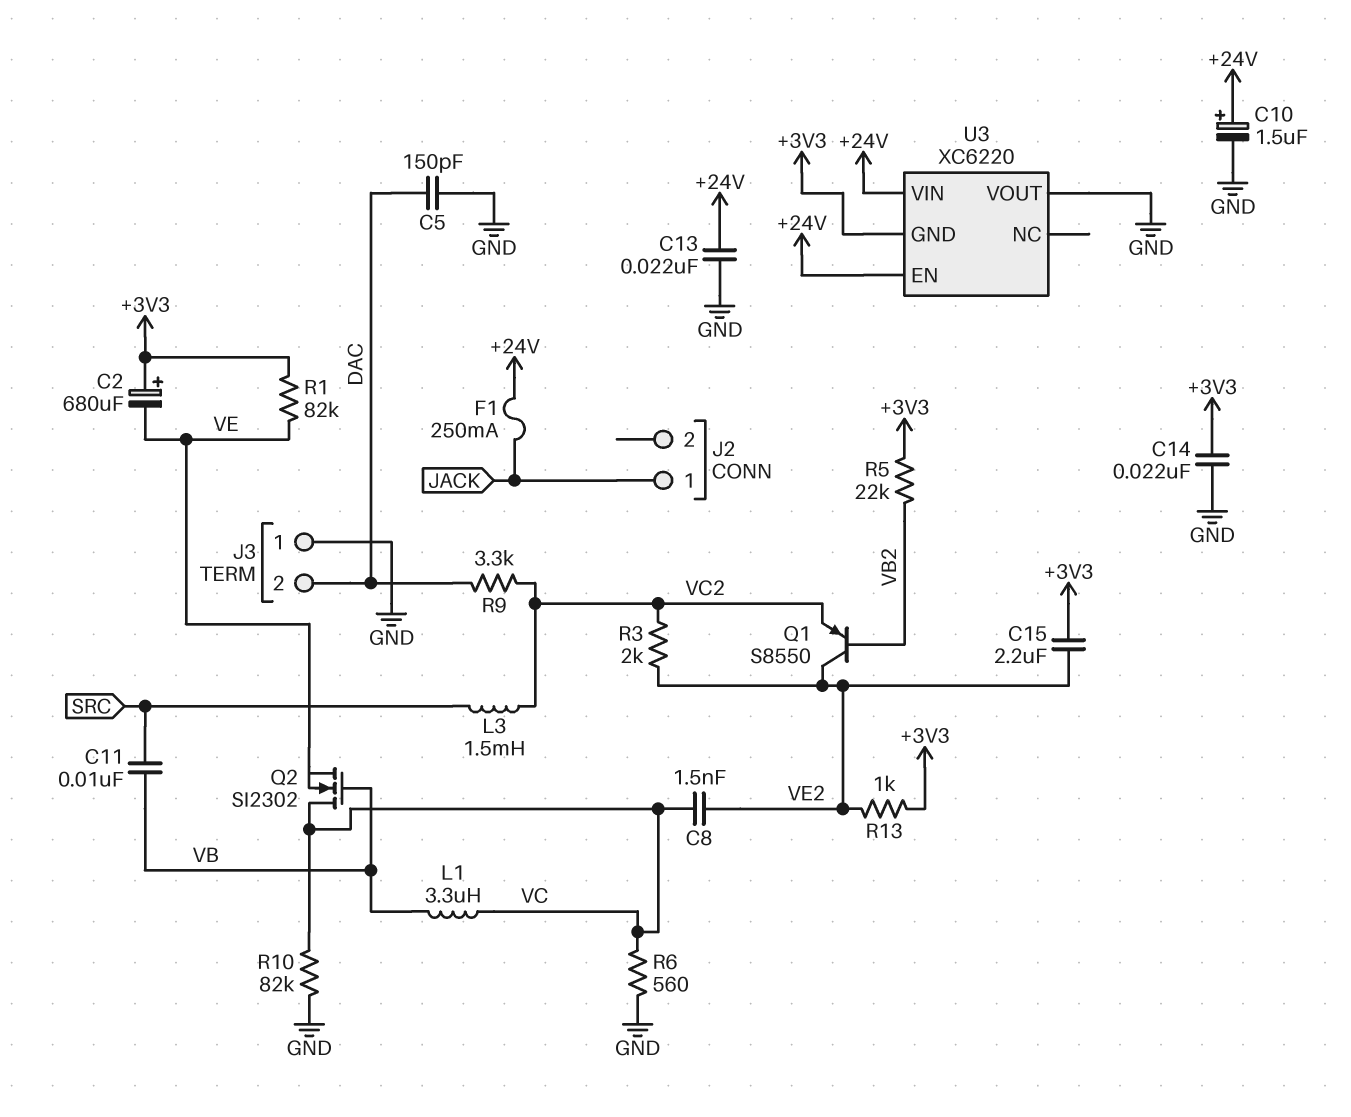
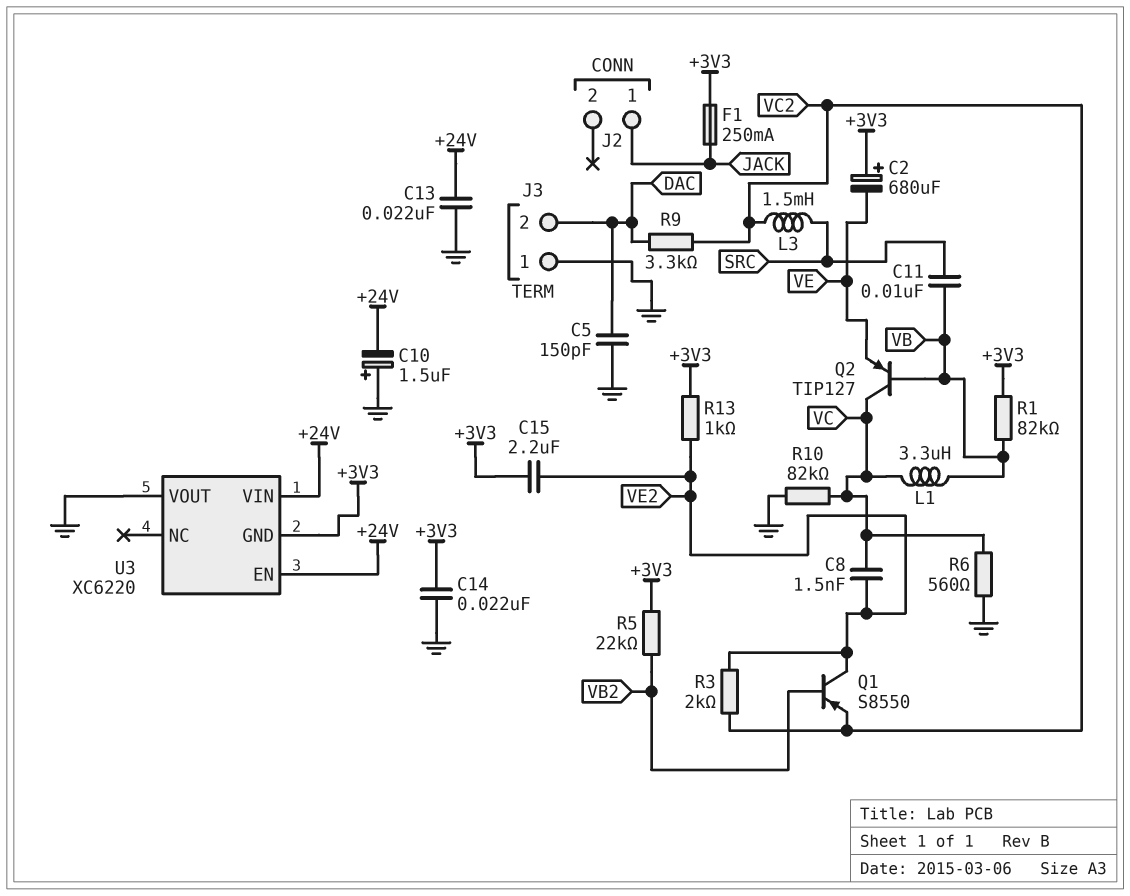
C10: 1.5uF (plus +24V, minus GND) -> 1.5uF (plus GND, minus +24V)
F1: 250mA (+24V, JACK) -> 250mA (+3V3, JACK)
Q2: NMOS SI2302 (G VB, D VC, S VE) -> PNP TIP127 (B VB, C VC, E VE)
R1: 82k (+3V3, VE) -> 82k (+3V3, VB)

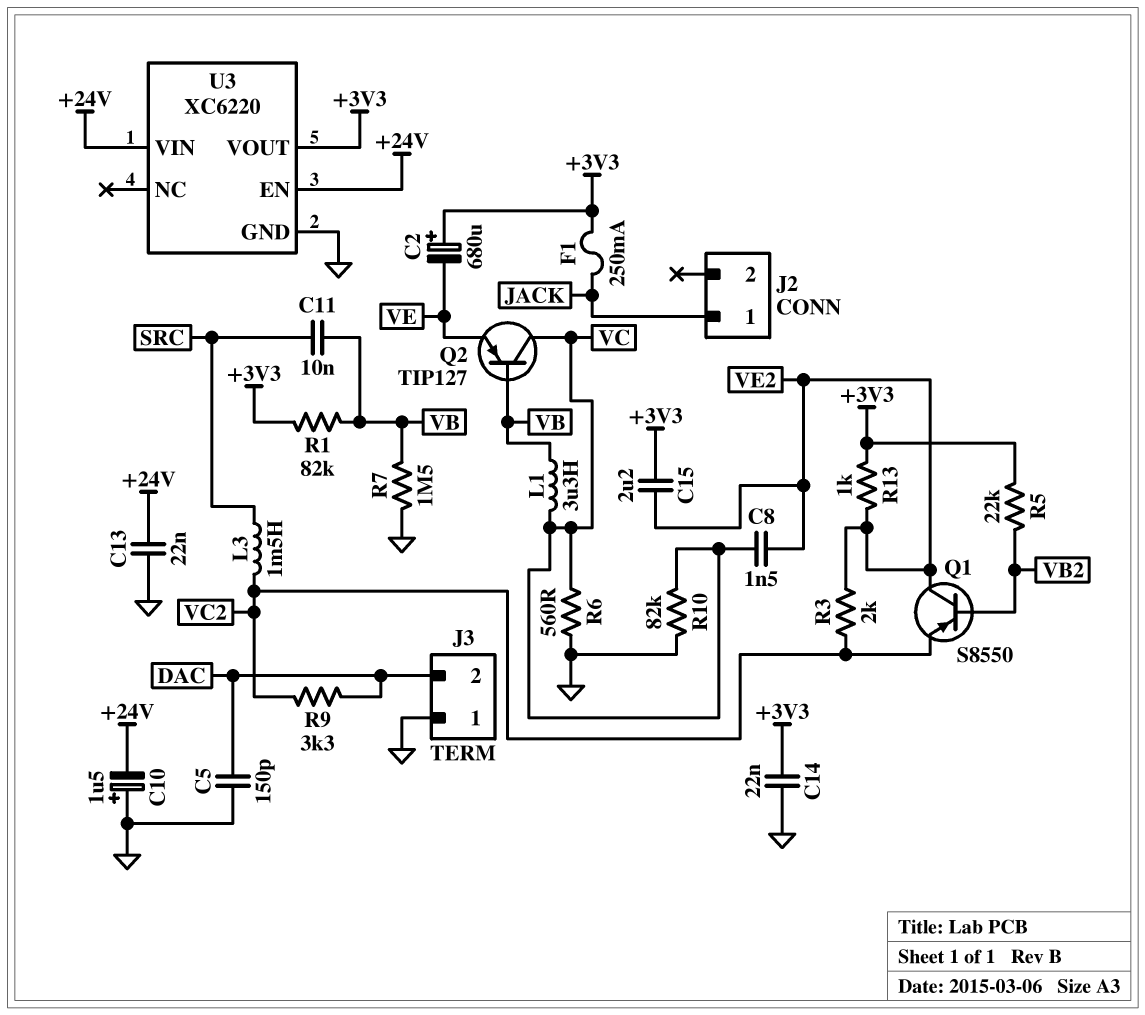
R7: none -> 1.5M (GND, VB)
U3 pin GND: +3V3 -> GND
U3 pin VOUT: GND -> +3V3

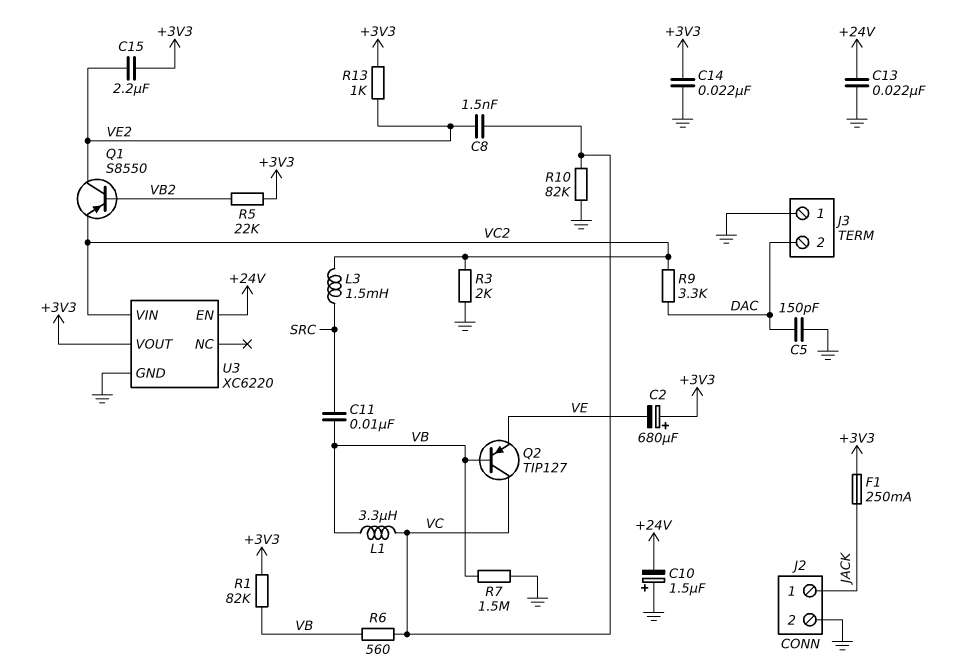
J2 pin 2: none -> GND
R3: 2k (VC2, VE2) -> 2k (GND, VC2)
R6: 560 (GND, VC) -> 560 (VB, VC)
U3 pin VIN: +24V -> VC2

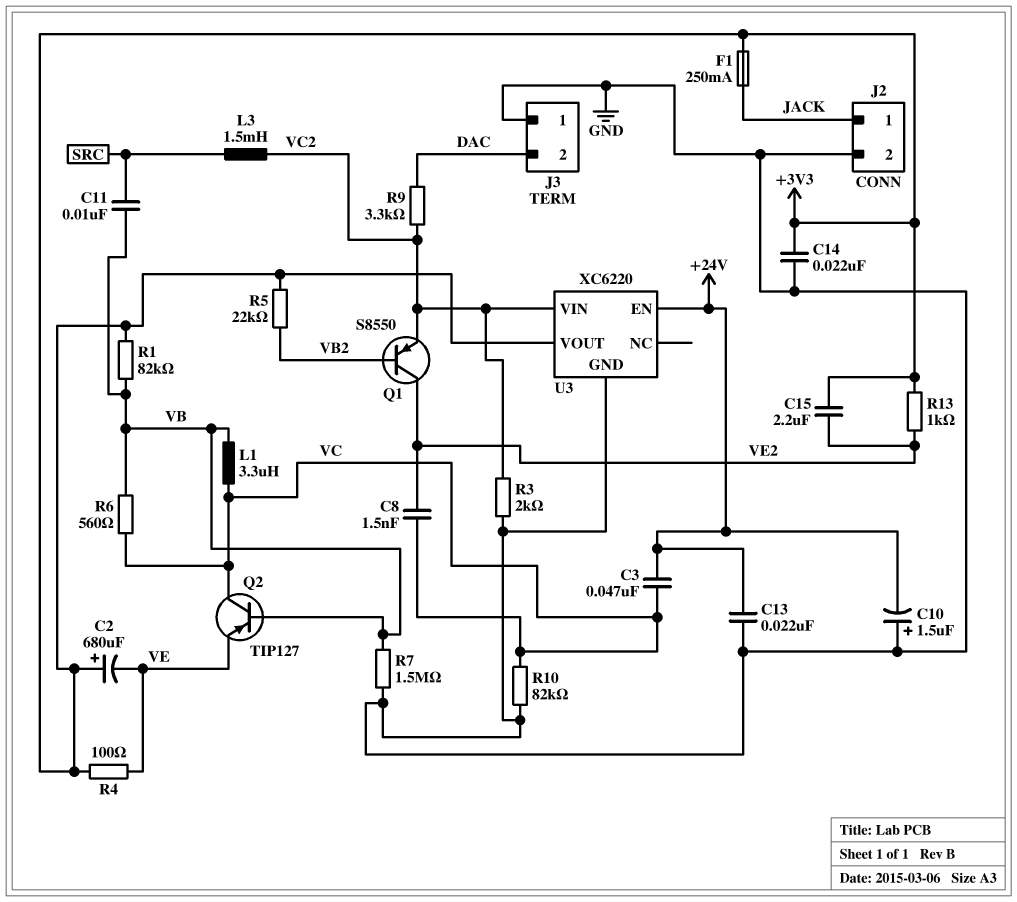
C3: none -> 47nF (+24V, VC)
C5: 150pF (DAC, GND) -> none
R4: none -> 100 (+3V3, VE)

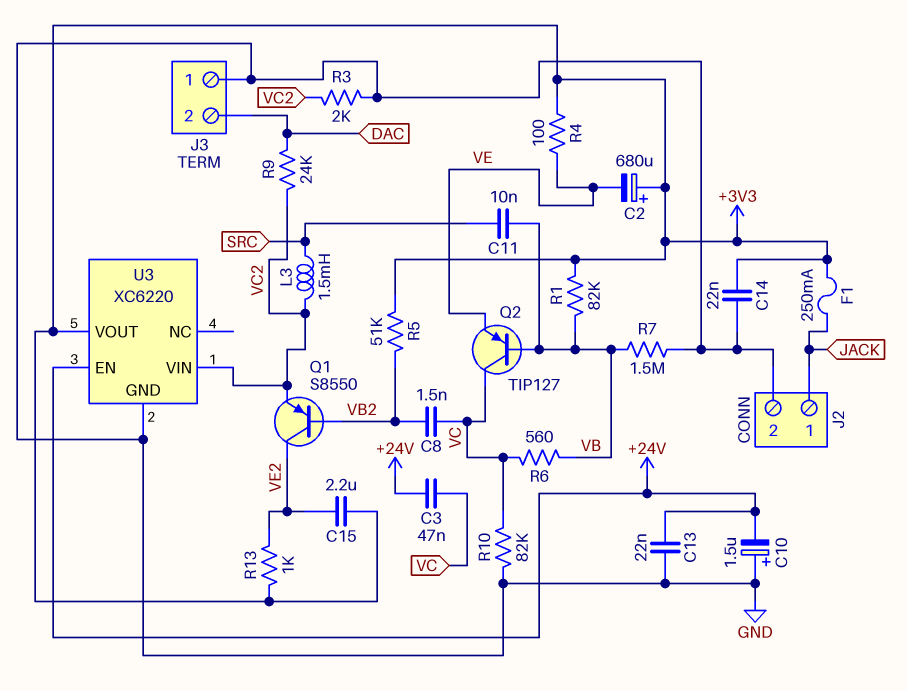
C8: 1.5nF (VC, VE2) -> 1.5nF (VB2, VC)
L1: 3.3uH (VB, VC) -> none
R5: 22k (+3V3, VB2) -> 51k (+3V3, VB2)
R9: 3.3k (DAC, VC2) -> 24k (DAC, VC2)

